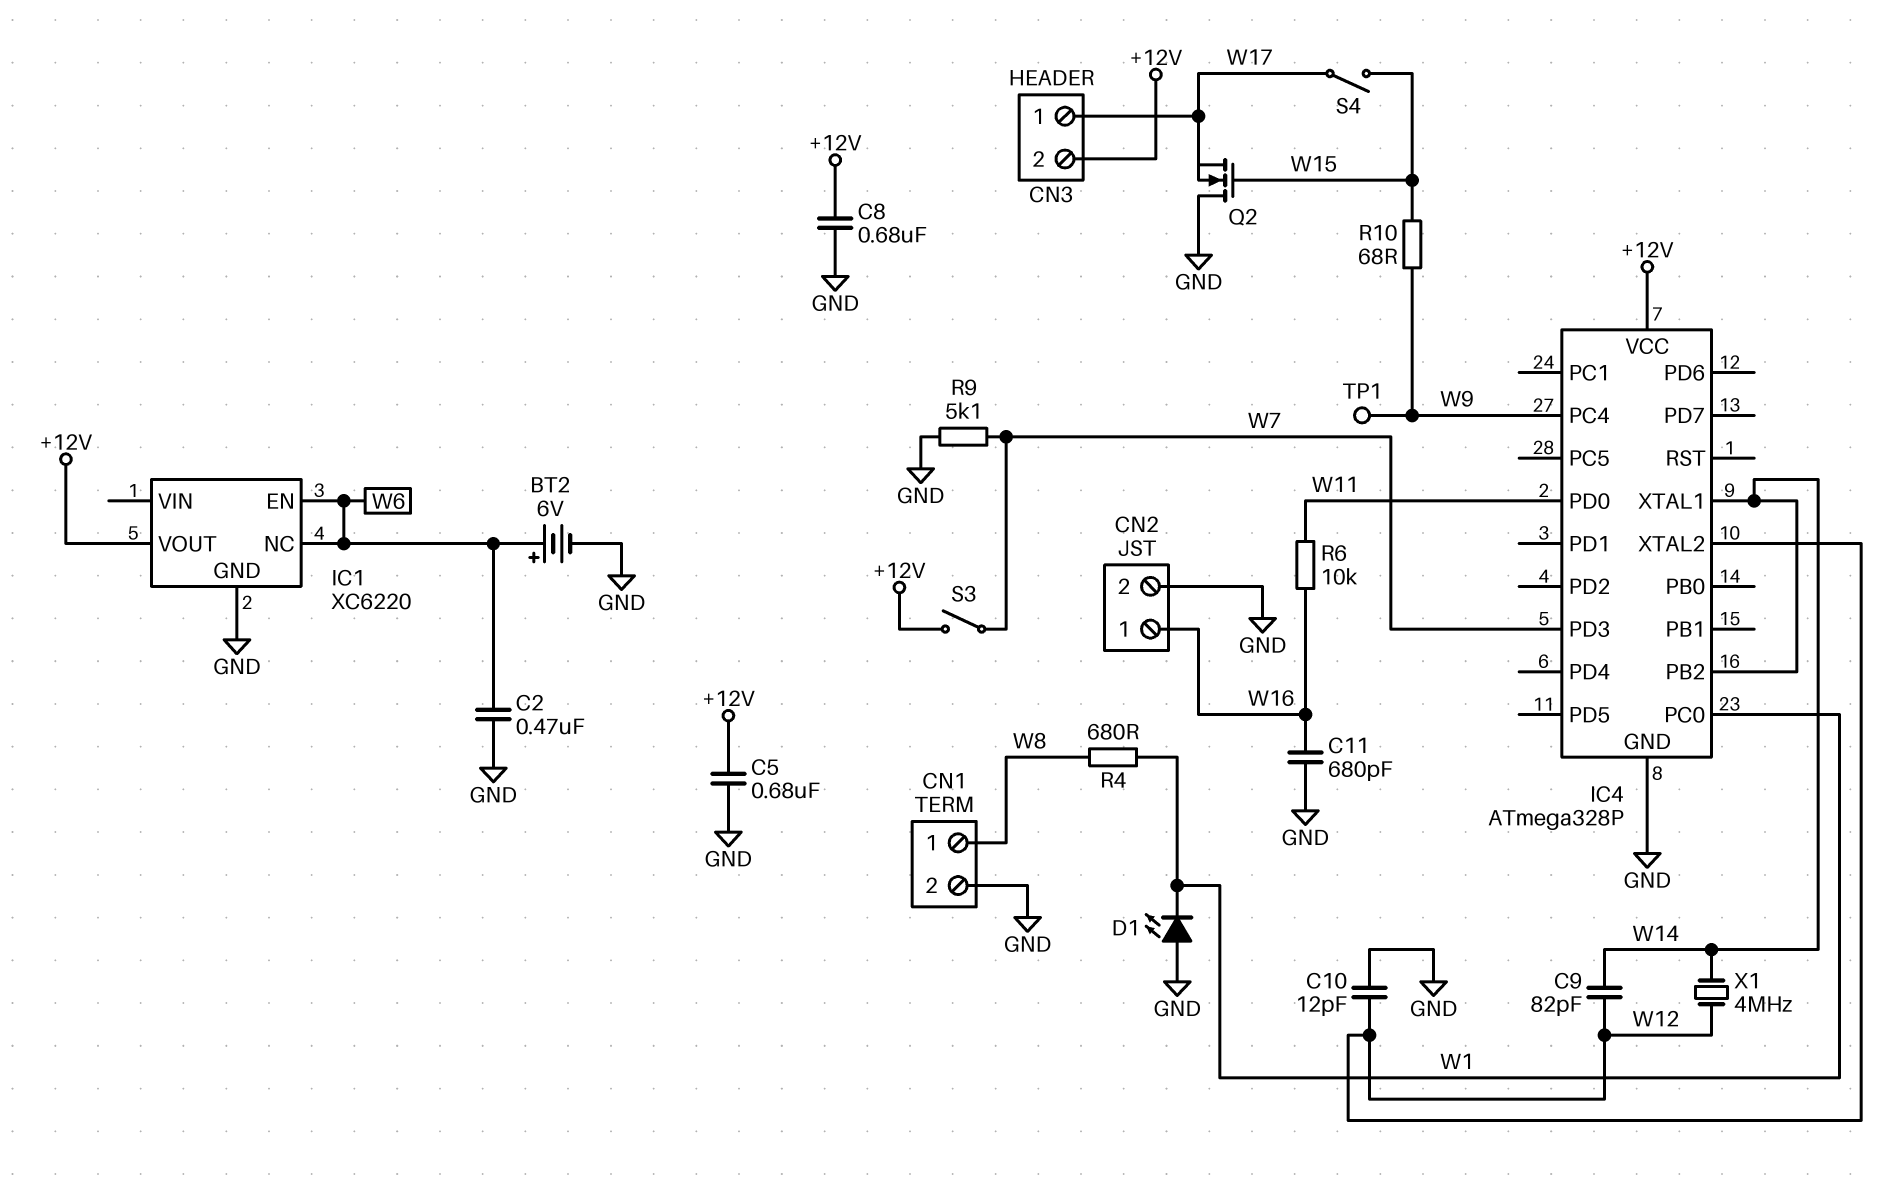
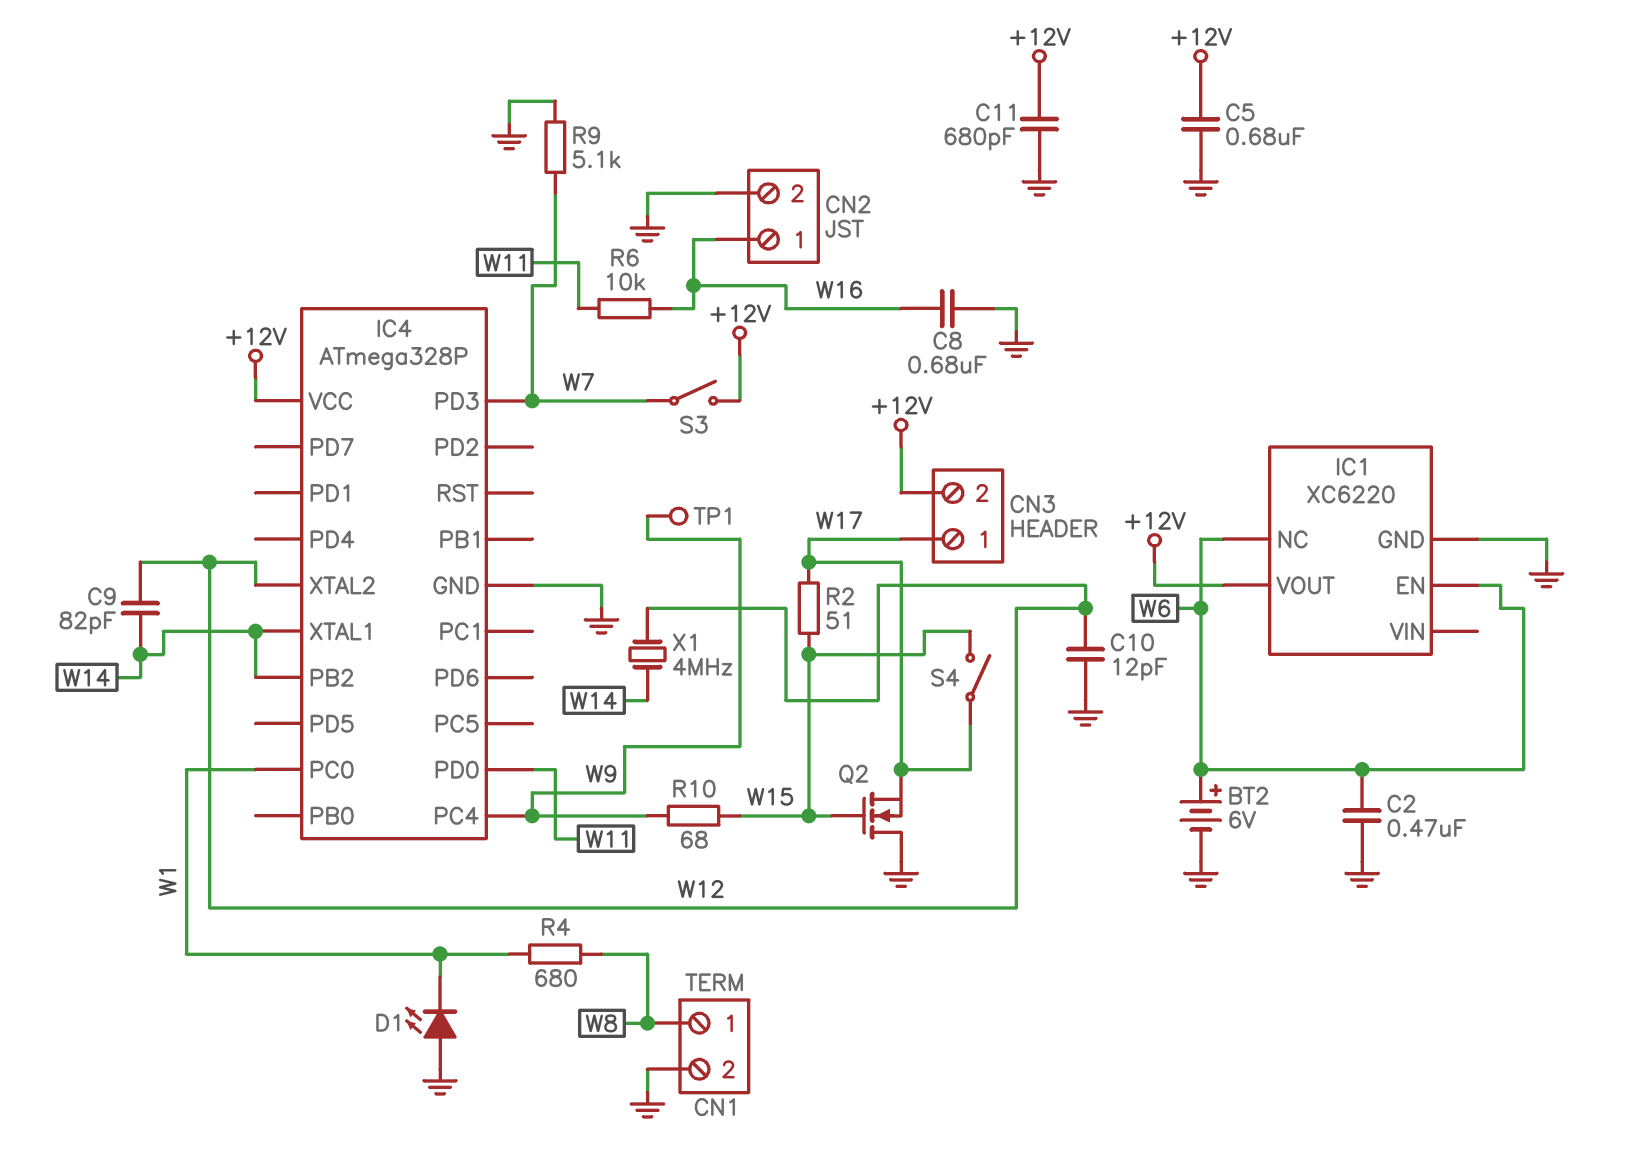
C8: 680nF (+12V, GND) -> 680nF (GND, W16)
C11: 680pF (GND, W16) -> 680pF (+12V, GND)
R2: none -> 51 (W15, W17)

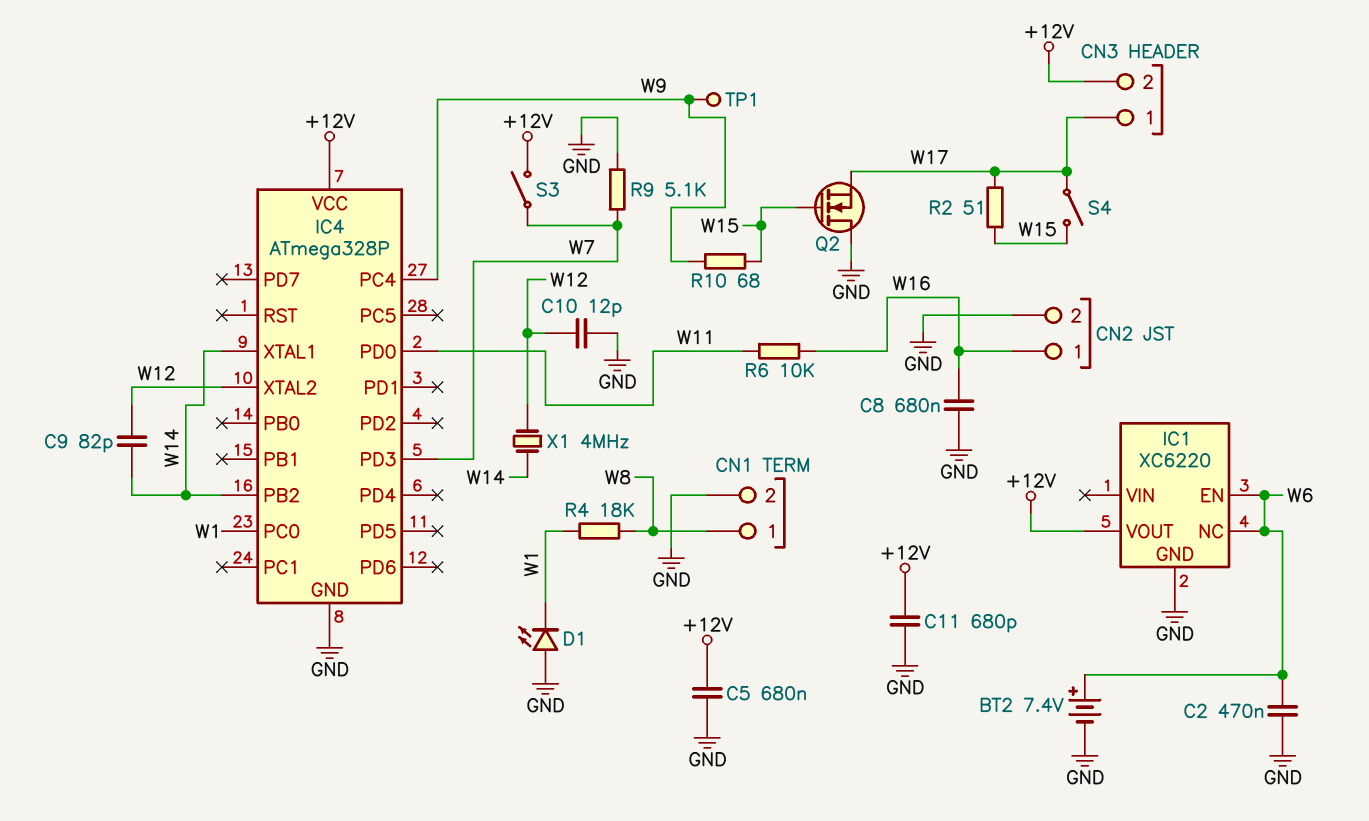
BT2: 6V (plus W6, minus GND) -> 7.4V (plus W6, minus GND)
R4: 680 (W1, W8) -> 18k (W1, W8)

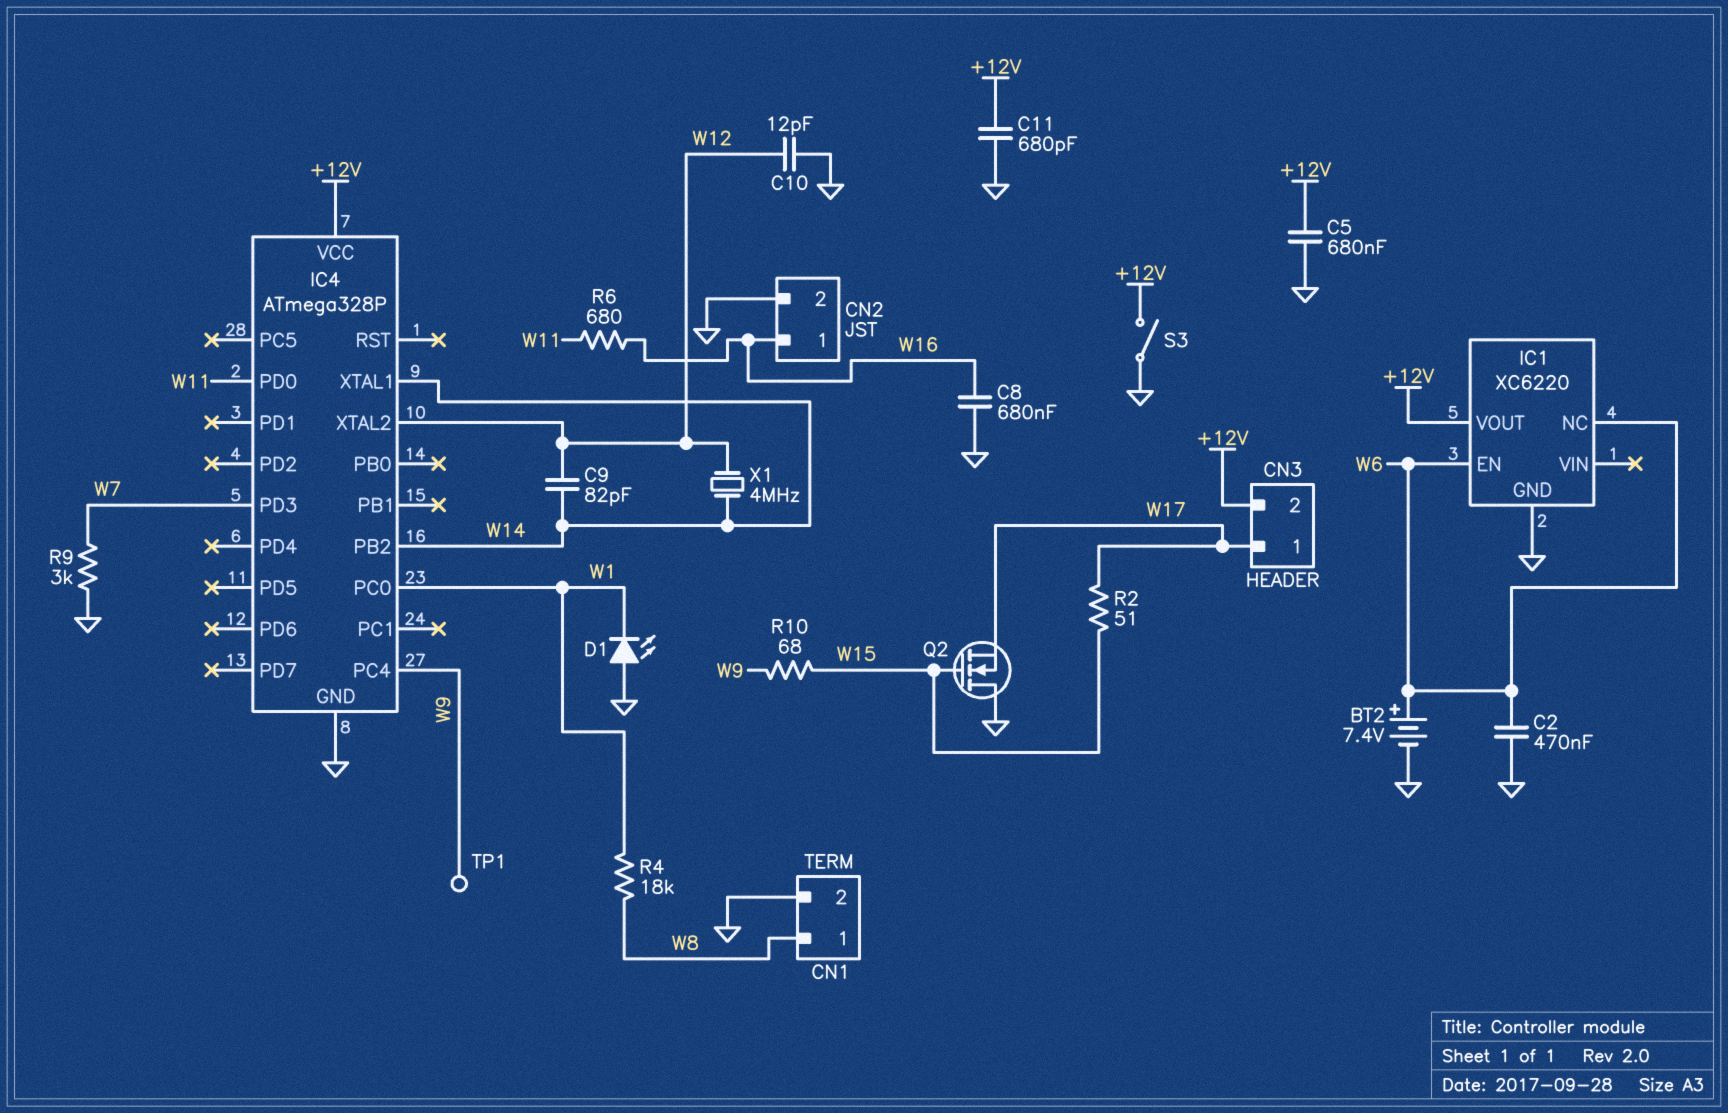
R6: 10k (W11, W16) -> 680 (W11, W16)
R9: 5.1k (GND, W7) -> 3k (GND, W7)
S3: switch (+12V, W7) -> switch (+12V, GND)
S4: switch (W15, W17) -> none

